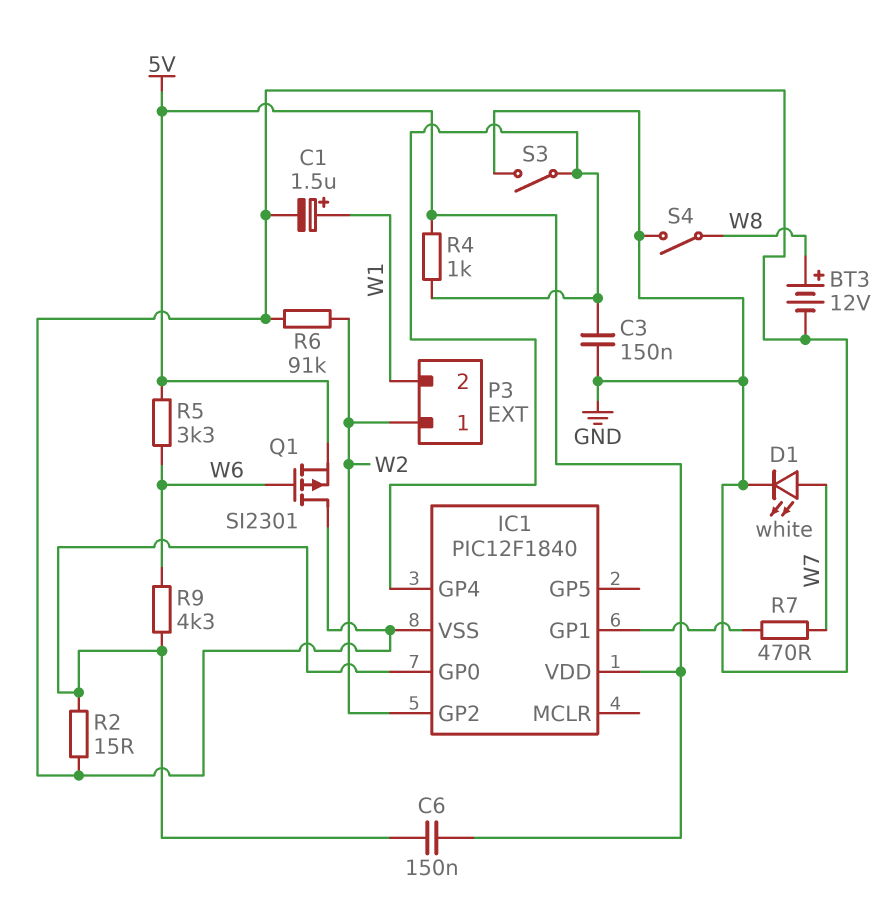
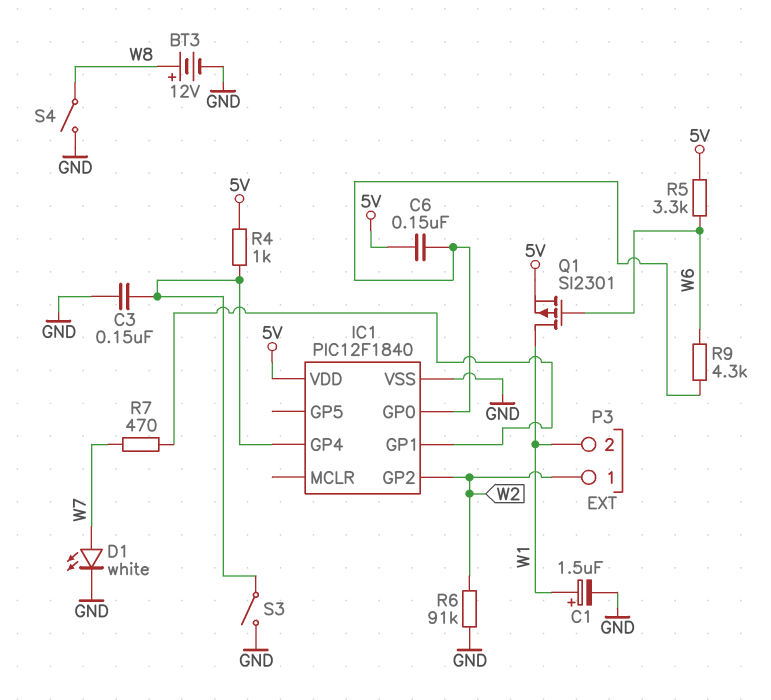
Q1: PMOS SI2301 (G W6, D GND, S 5V) -> PMOS SI2301 (G W6, D W1, S 5V)
R2: 15 (GND, IC1/GP0) -> none

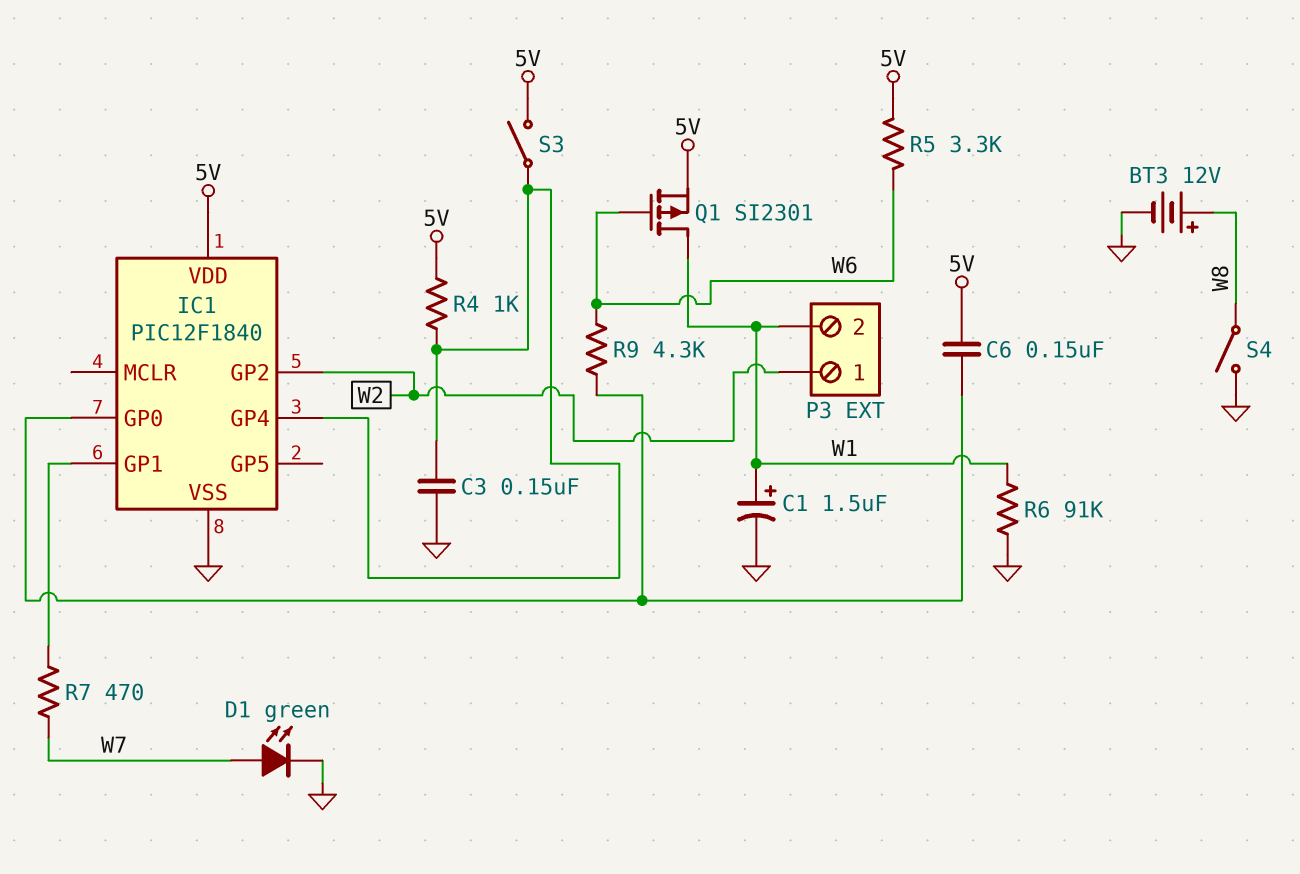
D1: LED white (A W7, K GND) -> LED green (A W7, K GND)
R6: 91k (GND, W2) -> 91k (GND, W1)
S3: switch (GND, IC1/GP4) -> switch (5V, IC1/GP4)

